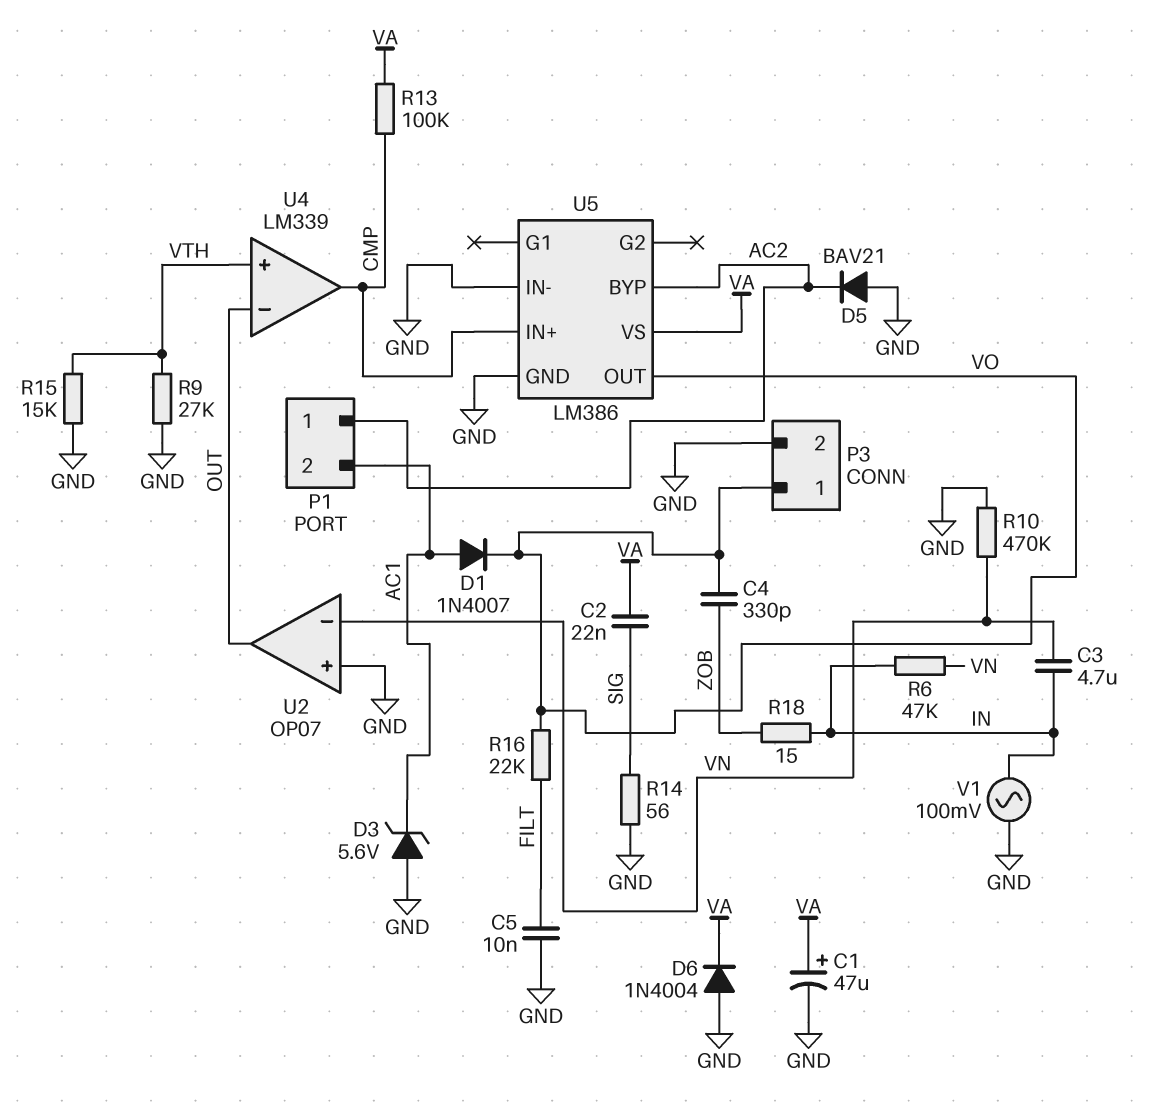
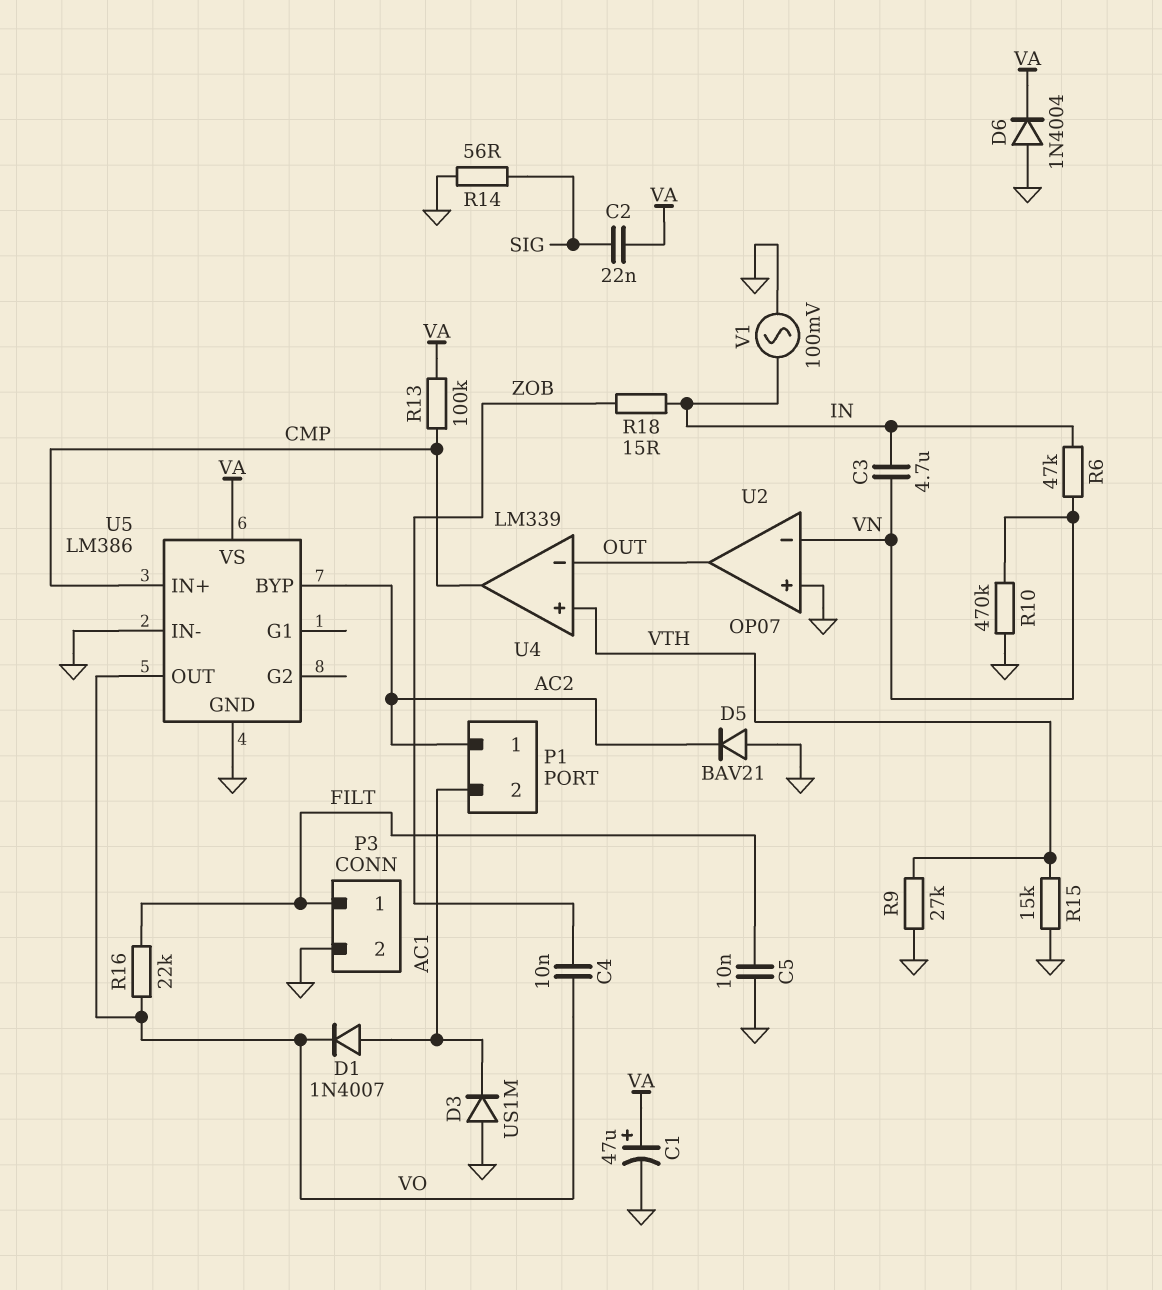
C4: 330pF (VO, ZOB) -> 10nF (VO, ZOB)
D3: zener 5.6V (A GND, K AC1) -> diode US1M (A GND, K AC1)
P3 pin 1: VO -> FILT

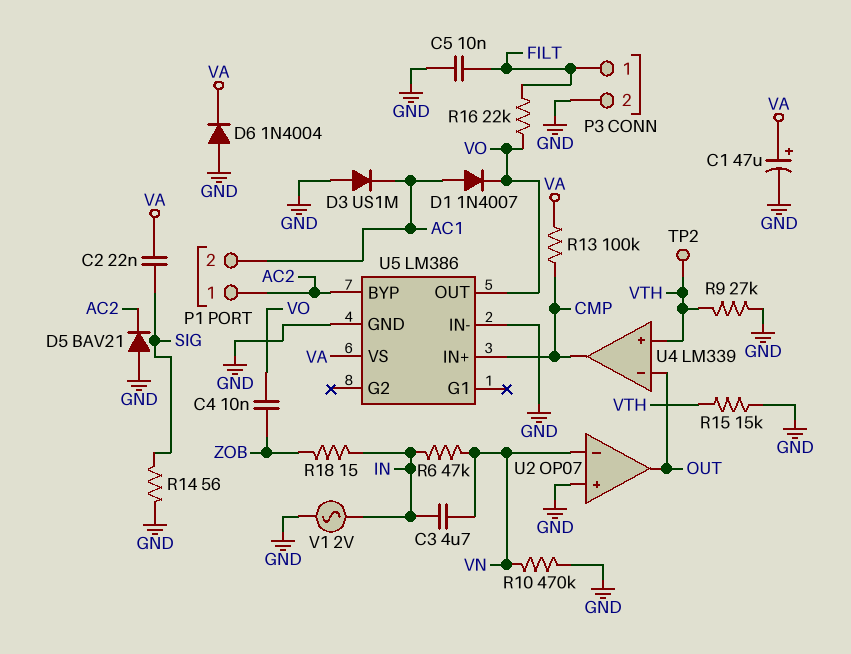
TP2: none -> test point (VTH)
V1: AC 100mV (GND, IN) -> AC 2V (GND, IN)

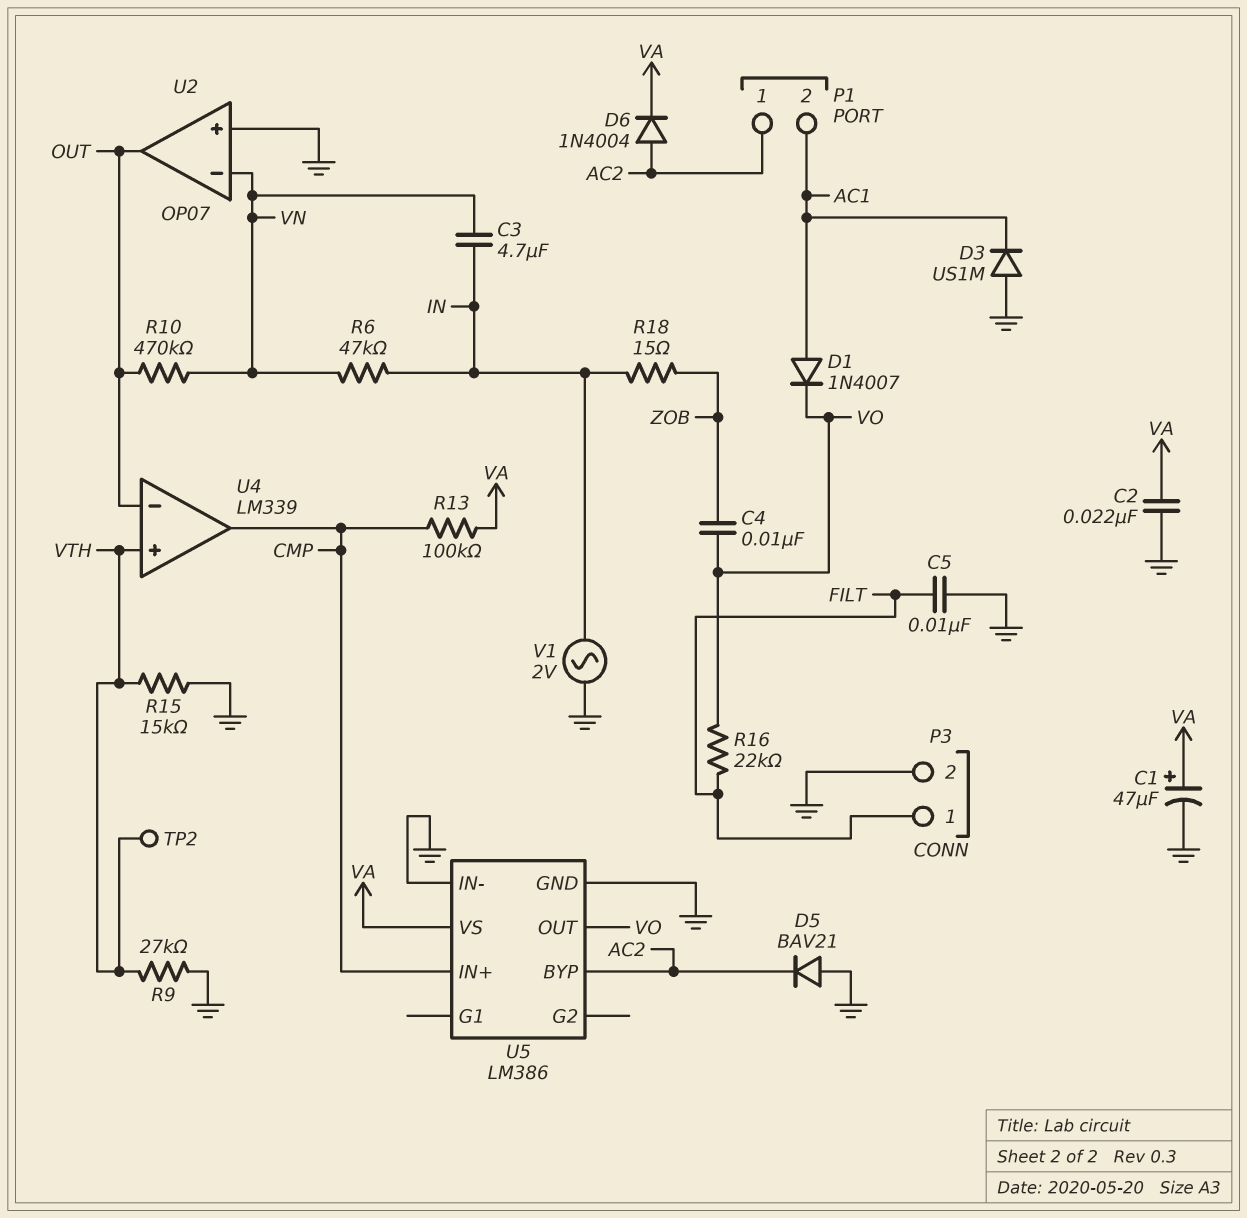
C2: 22nF (SIG, VA) -> 22nF (GND, VA)
D6: diode 1N4004 (A GND, K VA) -> diode 1N4004 (A AC2, K VA)
R10: 470k (GND, VN) -> 470k (OUT, VN)
R14: 56 (GND, SIG) -> none

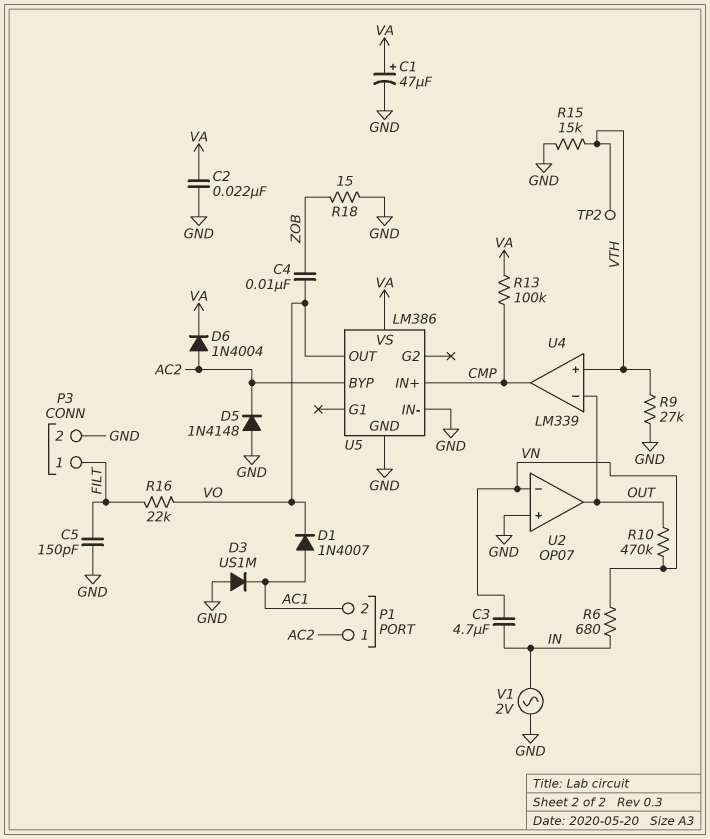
C5: 10nF (FILT, GND) -> 150pF (FILT, GND)
D5: diode BAV21 (A GND, K AC2) -> diode 1N4148 (A GND, K AC2)
R6: 47k (IN, VN) -> 680 (IN, VN)
R18: 15 (IN, ZOB) -> 15 (GND, ZOB)

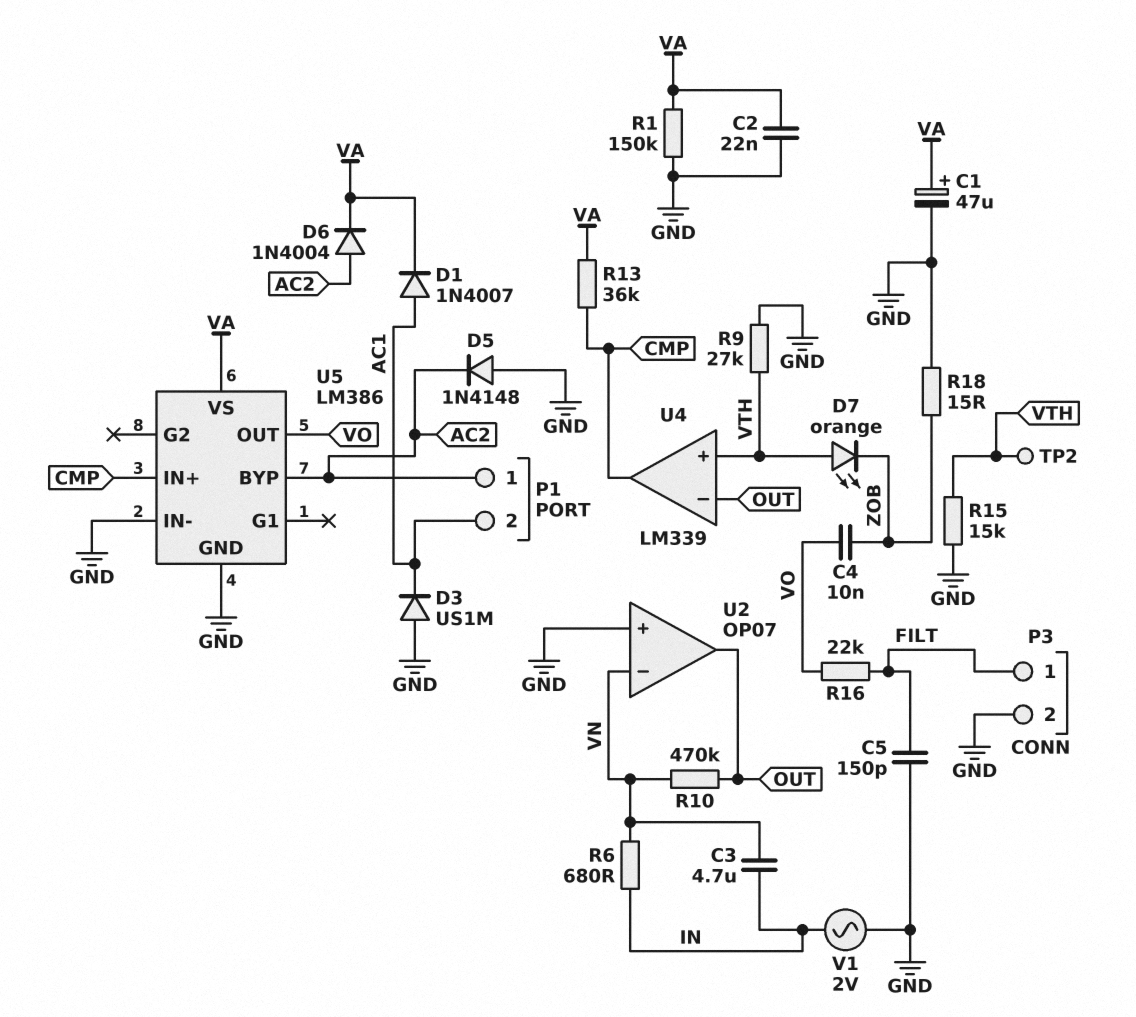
D1: diode 1N4007 (A AC1, K VO) -> diode 1N4007 (A AC1, K VA)
D7: none -> LED orange (A VTH, K ZOB)
R1: none -> 150k (GND, VA)
R13: 100k (CMP, VA) -> 36k (CMP, VA)

